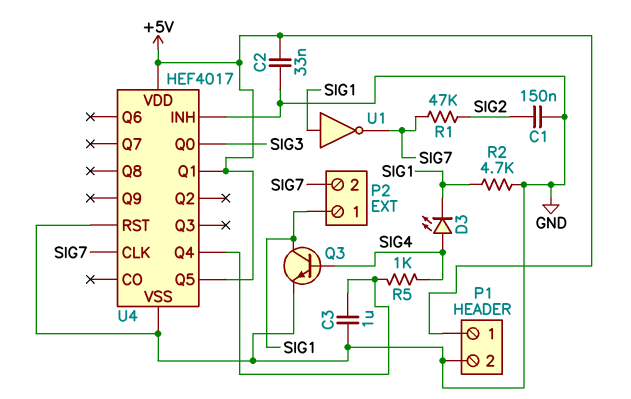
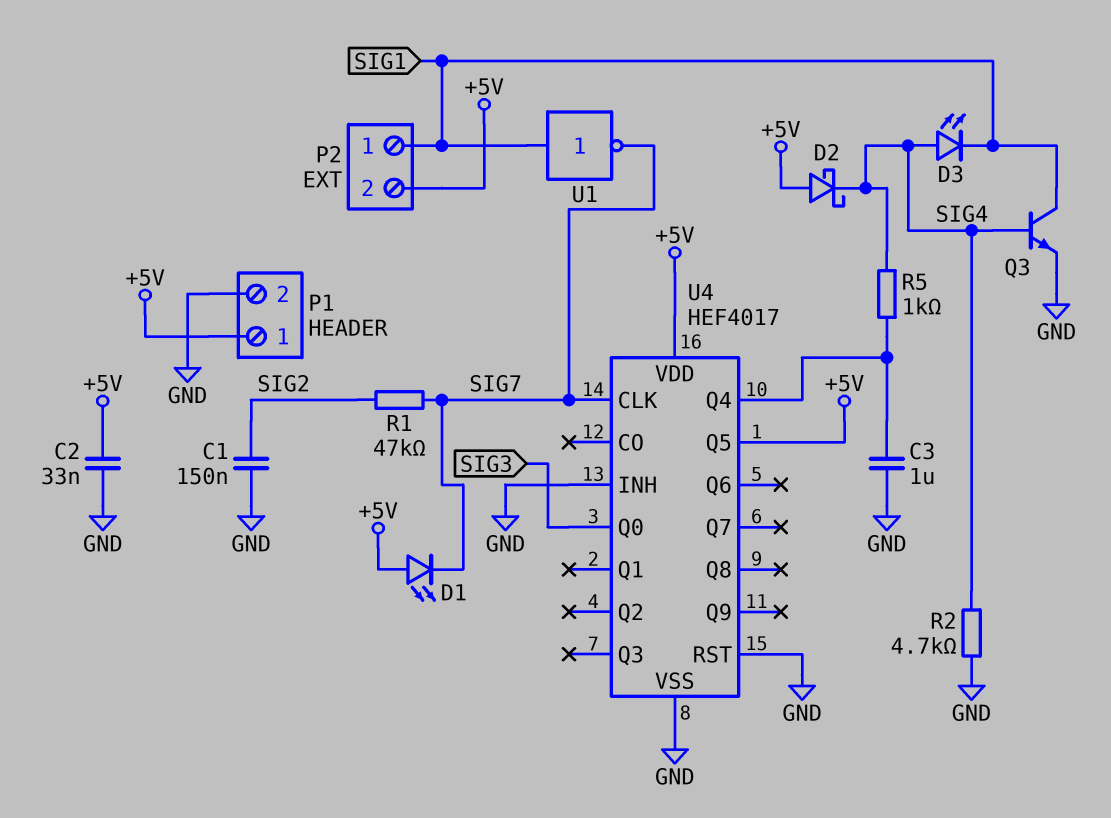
D1: none -> LED (A +5V, K SIG7)
D2: none -> schottky (A +5V, K SIG4)
P2 pin 2: SIG7 -> +5V
R2: 4.7k (GND, SIG1) -> 4.7k (GND, SIG4)
U4 pin Q1: +5V -> none

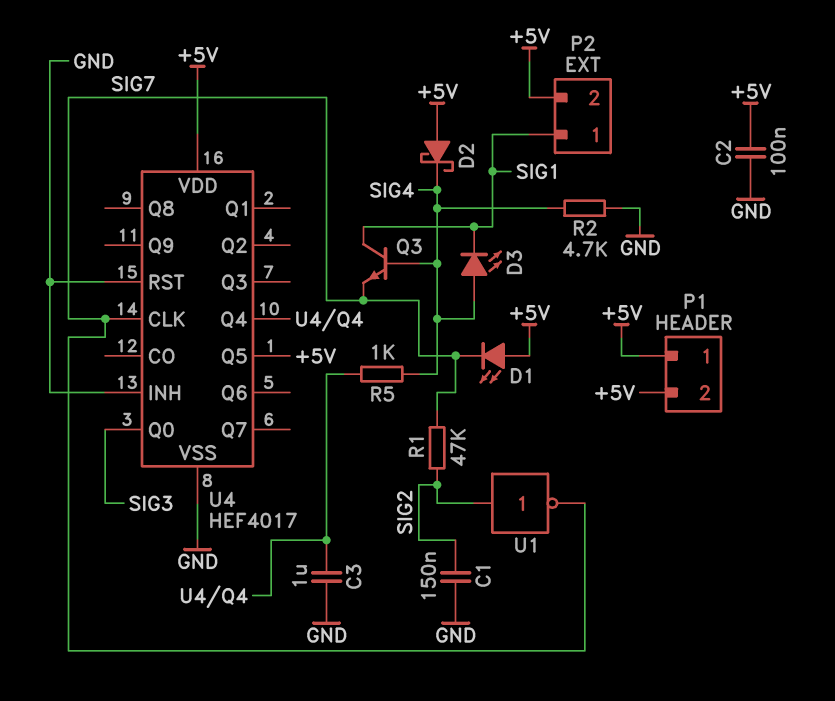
C2: 33nF (+5V, GND) -> 100nF (+5V, GND)
P1 pin 2: GND -> +5V
Q3: NPN (B SIG4, C SIG1, E GND) -> NPN (B SIG4, C SIG1, E SIG7)
U1: NOT (in SIG1, out SIG7) -> NOT (in SIG2, out SIG7)

